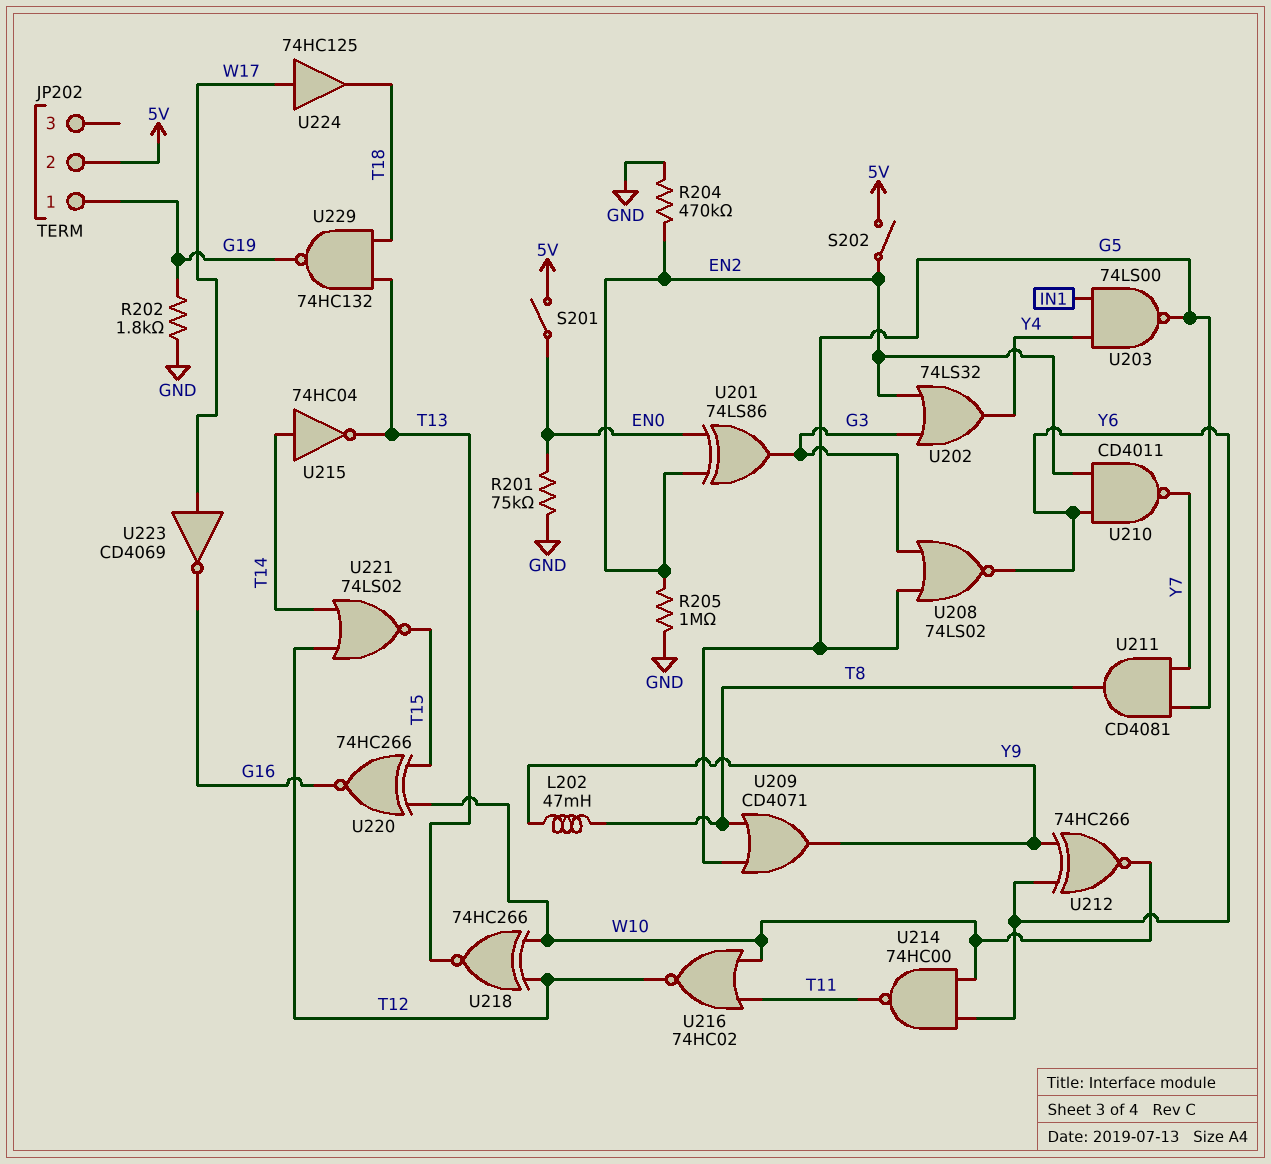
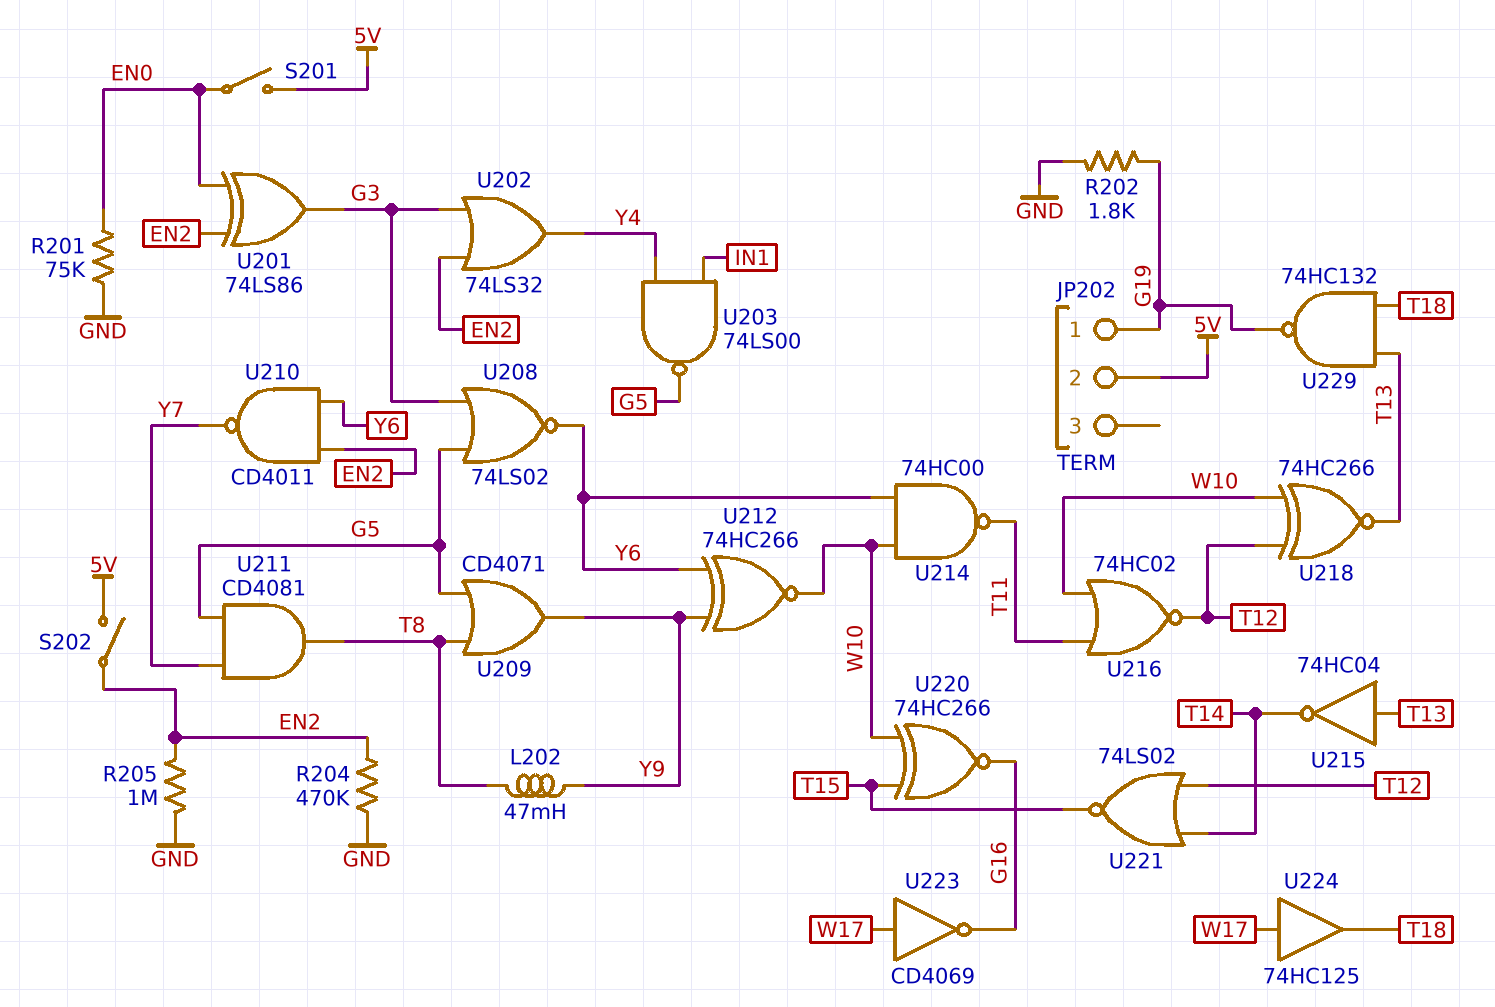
U215: NOT 74HC04 (in T14, out T13) -> NOT 74HC04 (in T13, out T14)

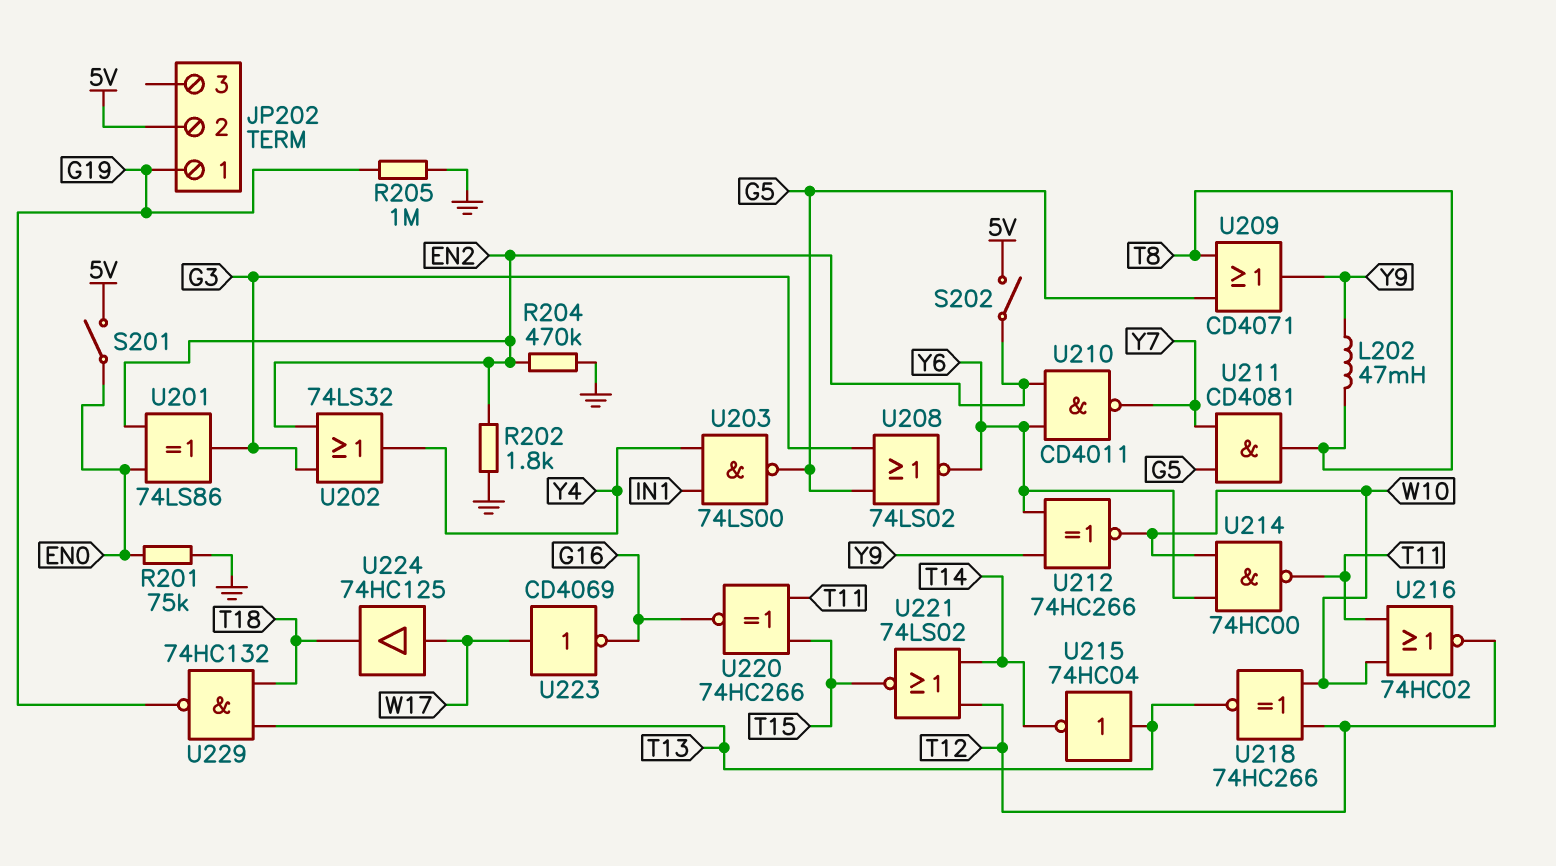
R202: 1.8k (G19, GND) -> 1.8k (EN2, GND)
R205: 1M (EN2, GND) -> 1M (G19, GND)
U220: XNOR 74HC266 (in T15, in W10, out G16) -> XNOR 74HC266 (in T11, in T15, out G16)

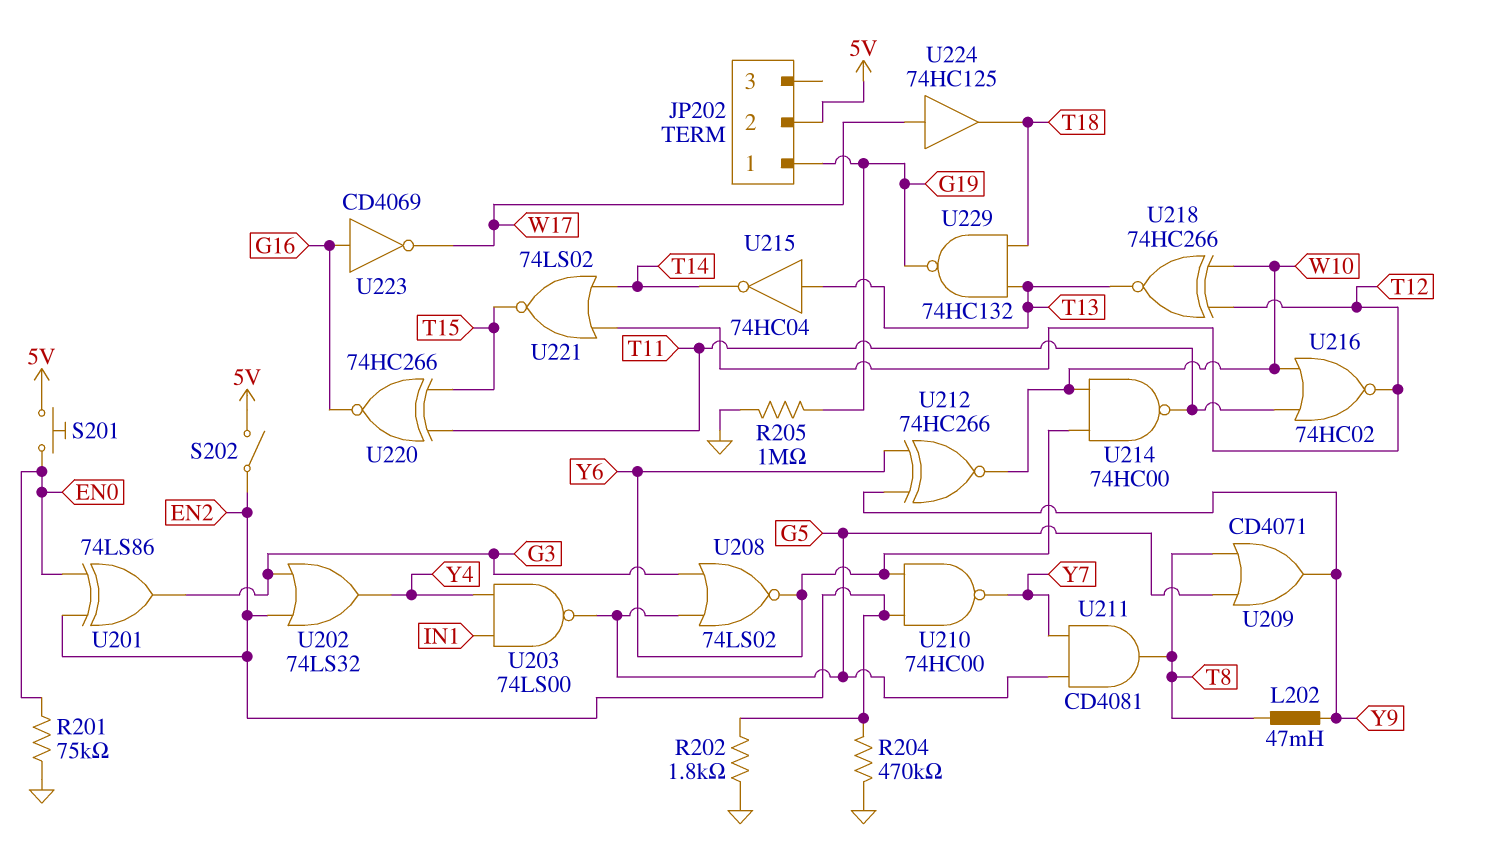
S201: switch (5V, EN0) -> button (5V, EN0)
U210: NAND CD4011 (in EN2, in Y6, out Y7) -> NAND 74HC00 (in EN2, in Y6, out Y7)
U223: NOT CD4069 (in W17, out G16) -> NOT CD4069 (in G16, out W17)

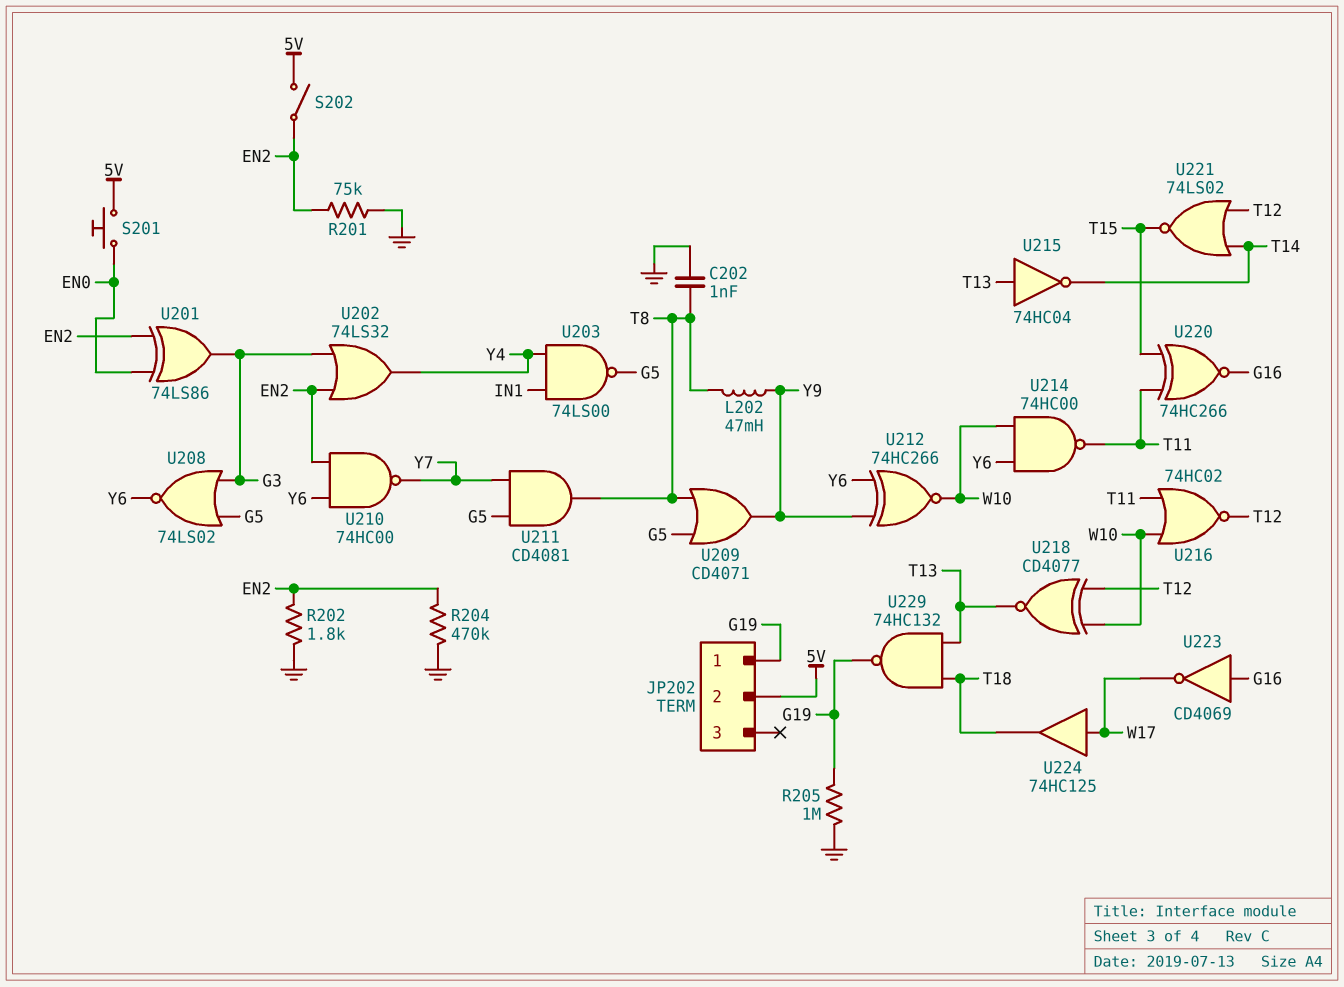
C202: none -> 1nF (GND, T8)
R201: 75k (EN0, GND) -> 75k (EN2, GND)
U218: XNOR 74HC266 (in T12, in W10, out T13) -> XNOR CD4077 (in T12, in W10, out T13)

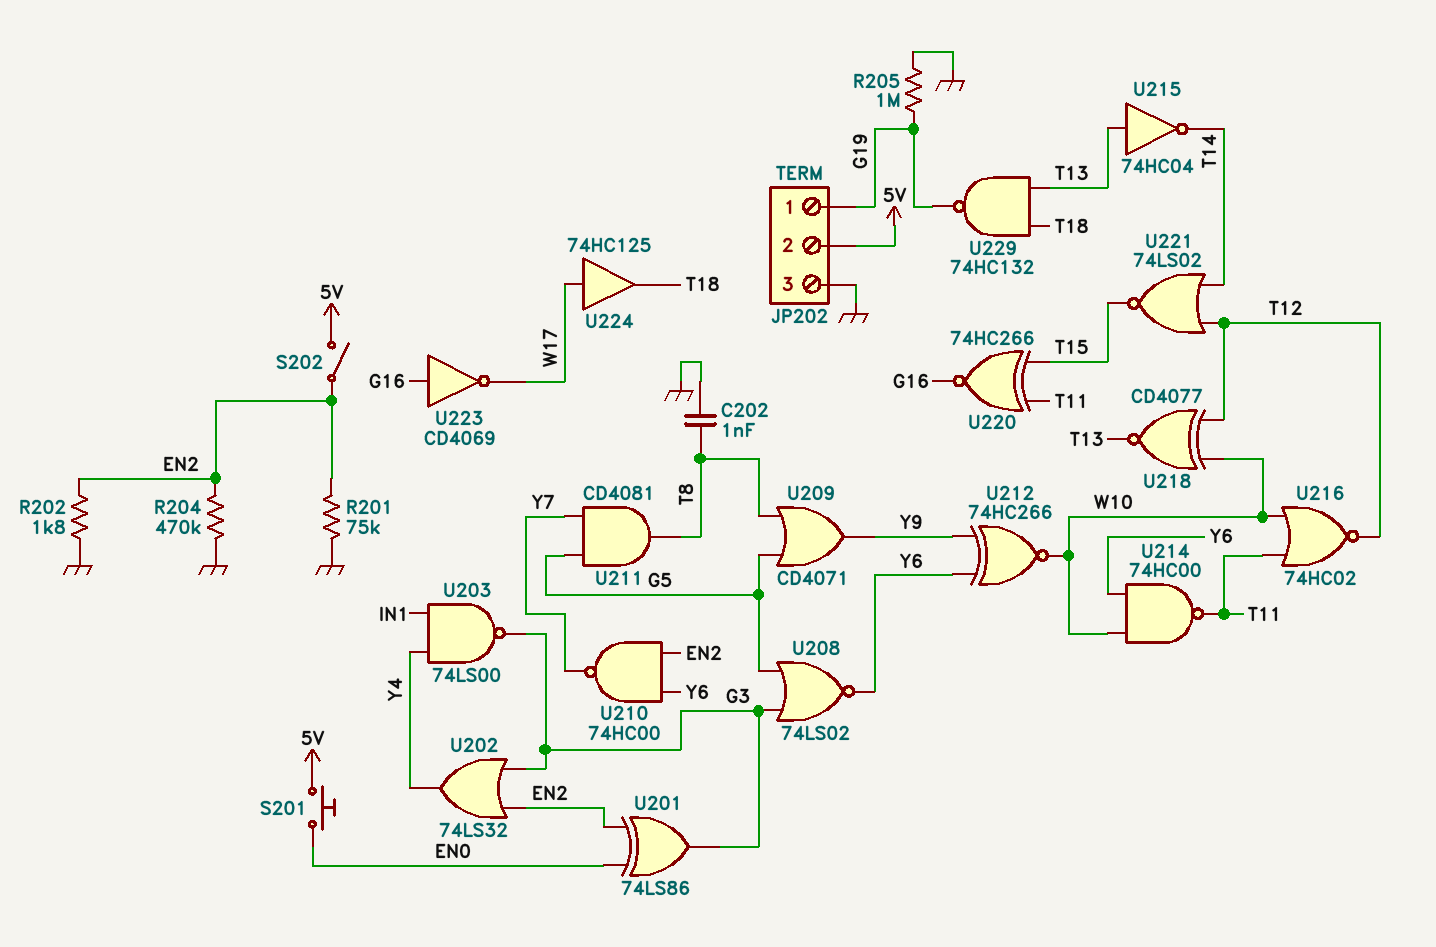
JP202 pin 3: none -> GND
L202: 47mH (T8, Y9) -> none
U203: NAND 74LS00 (in IN1, in Y4, out G5) -> NAND 74LS00 (in IN1, in Y4, out G3)

